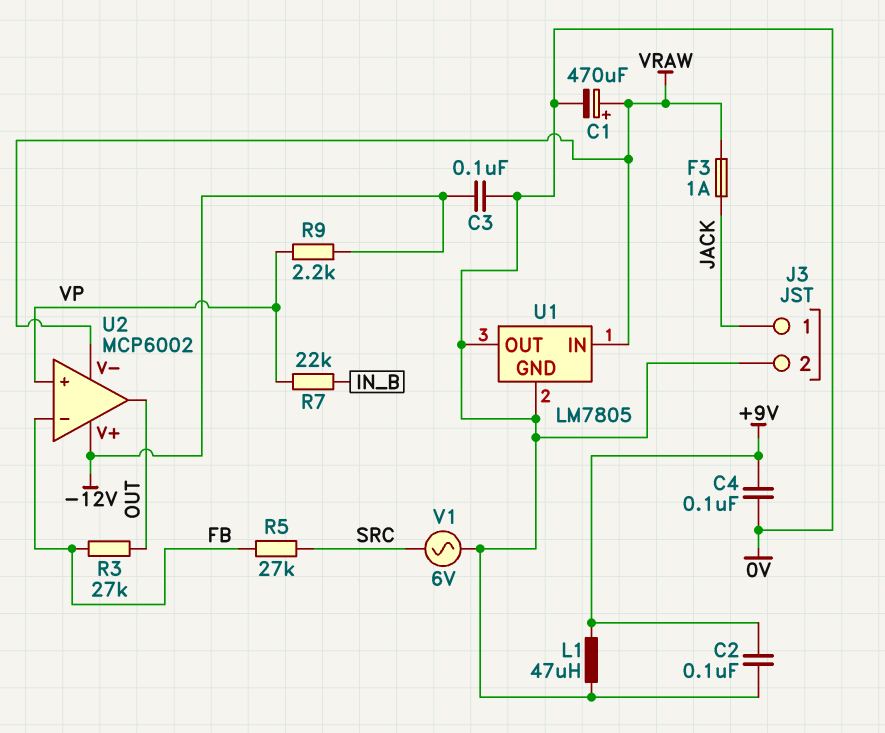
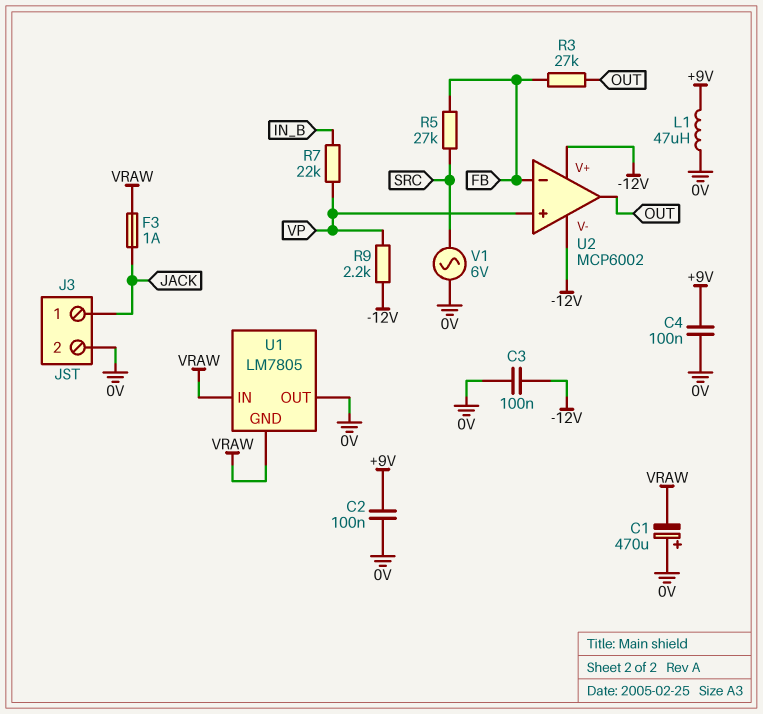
C1: 470uF (plus VRAW, minus 0V) -> 470uF (plus 0V, minus VRAW)
U1 pin GND: 0V -> VRAW
U2 pin V-: VRAW -> -12V

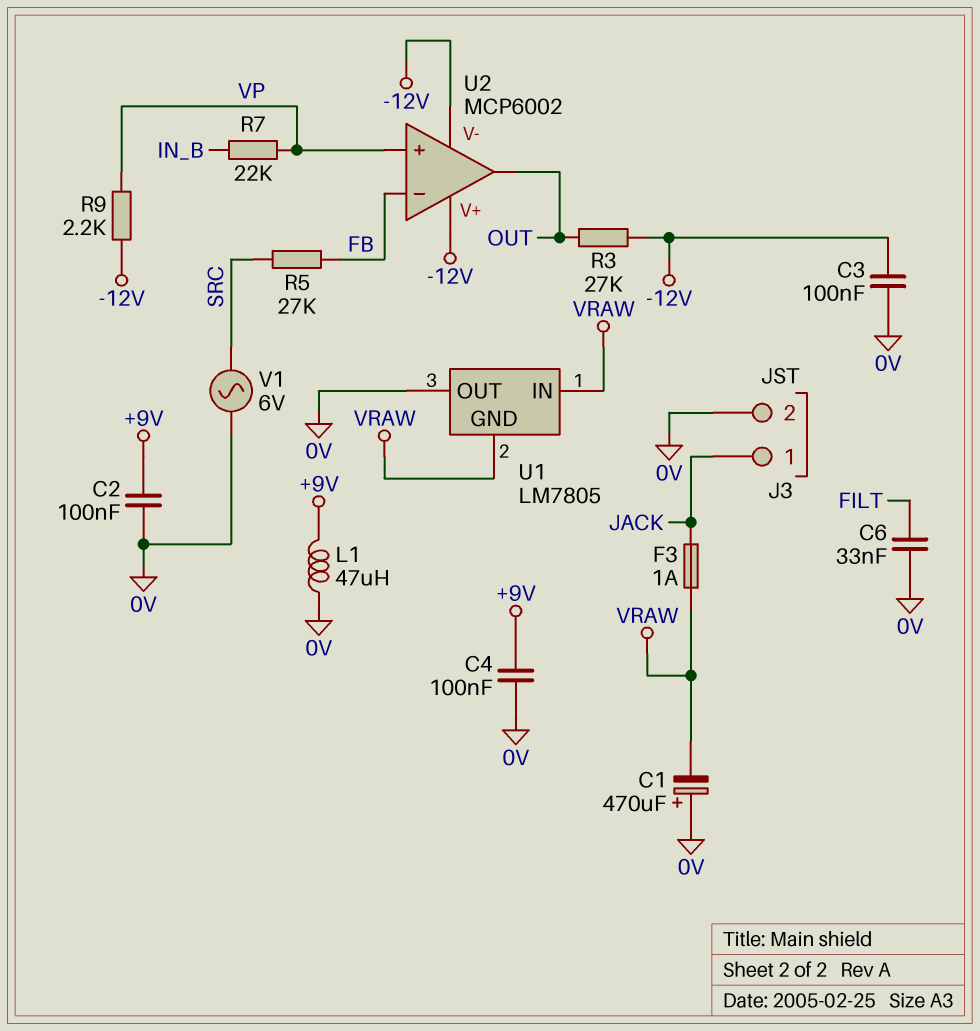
C6: none -> 33nF (0V, FILT)
R3: 27k (FB, OUT) -> 27k (-12V, OUT)

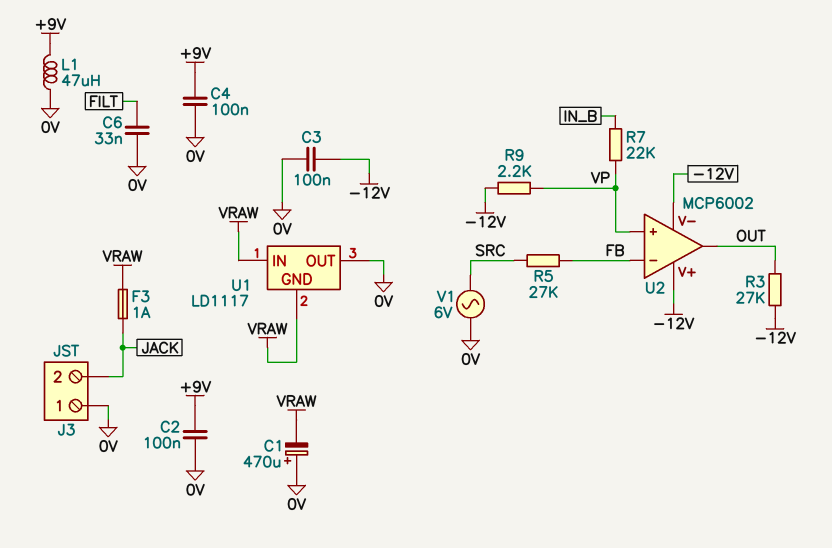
J3 pin 1: JACK -> 0V
J3 pin 2: 0V -> JACK
U1: LM7805 -> LD1117

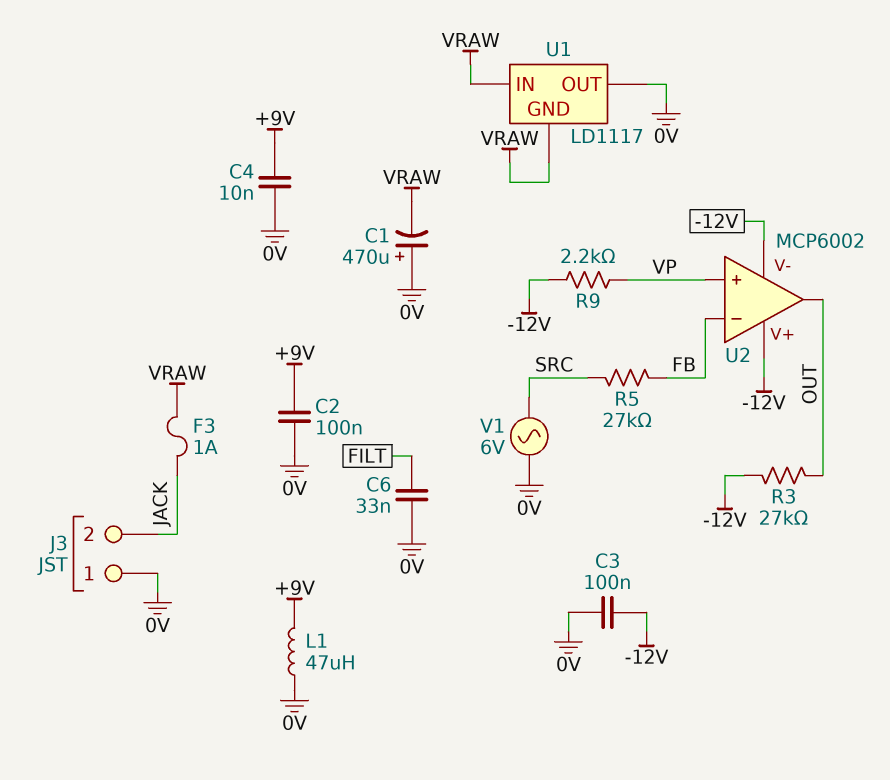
C4: 100nF (+9V, 0V) -> 10nF (+9V, 0V)
R7: 22k (IN_B, VP) -> none

